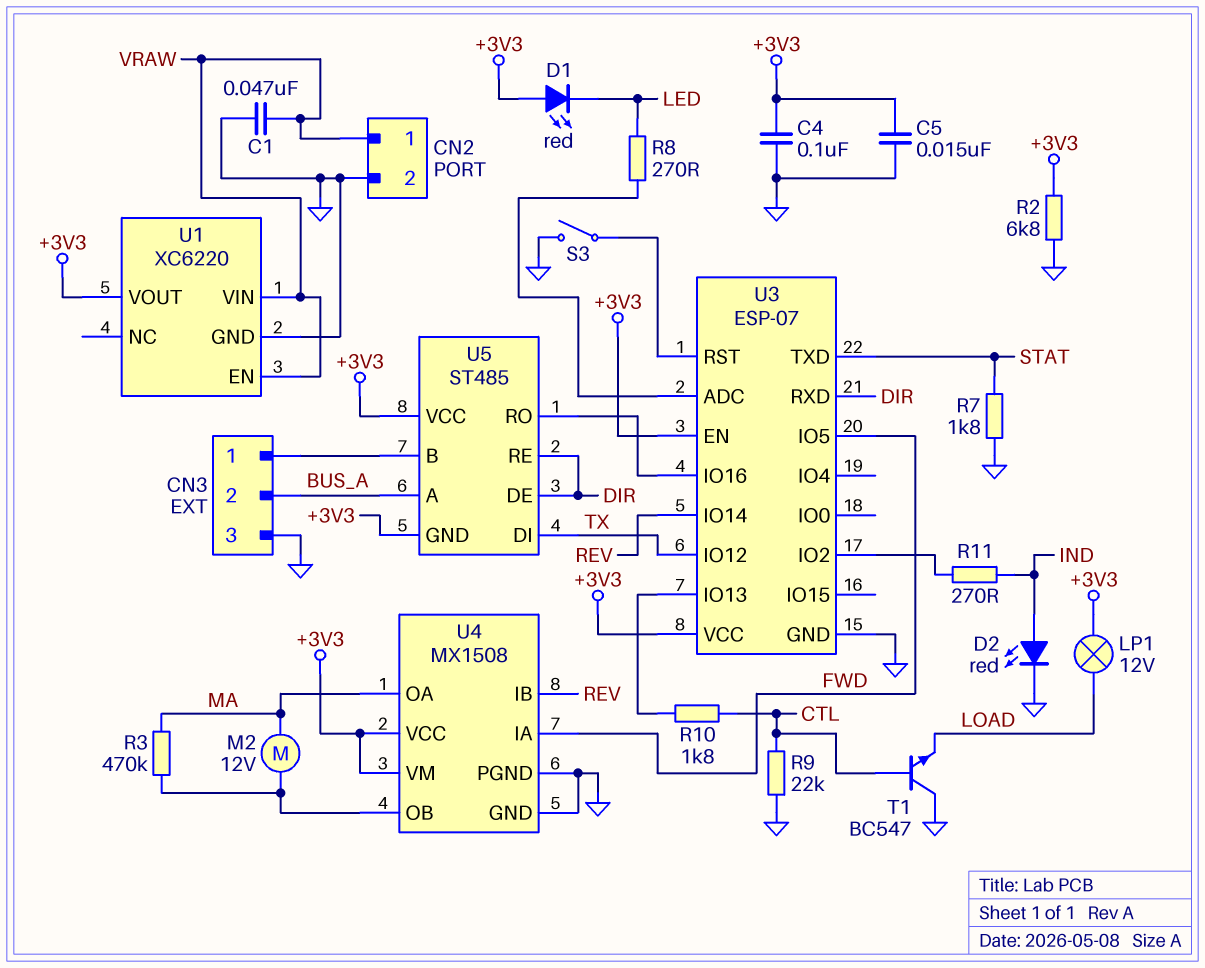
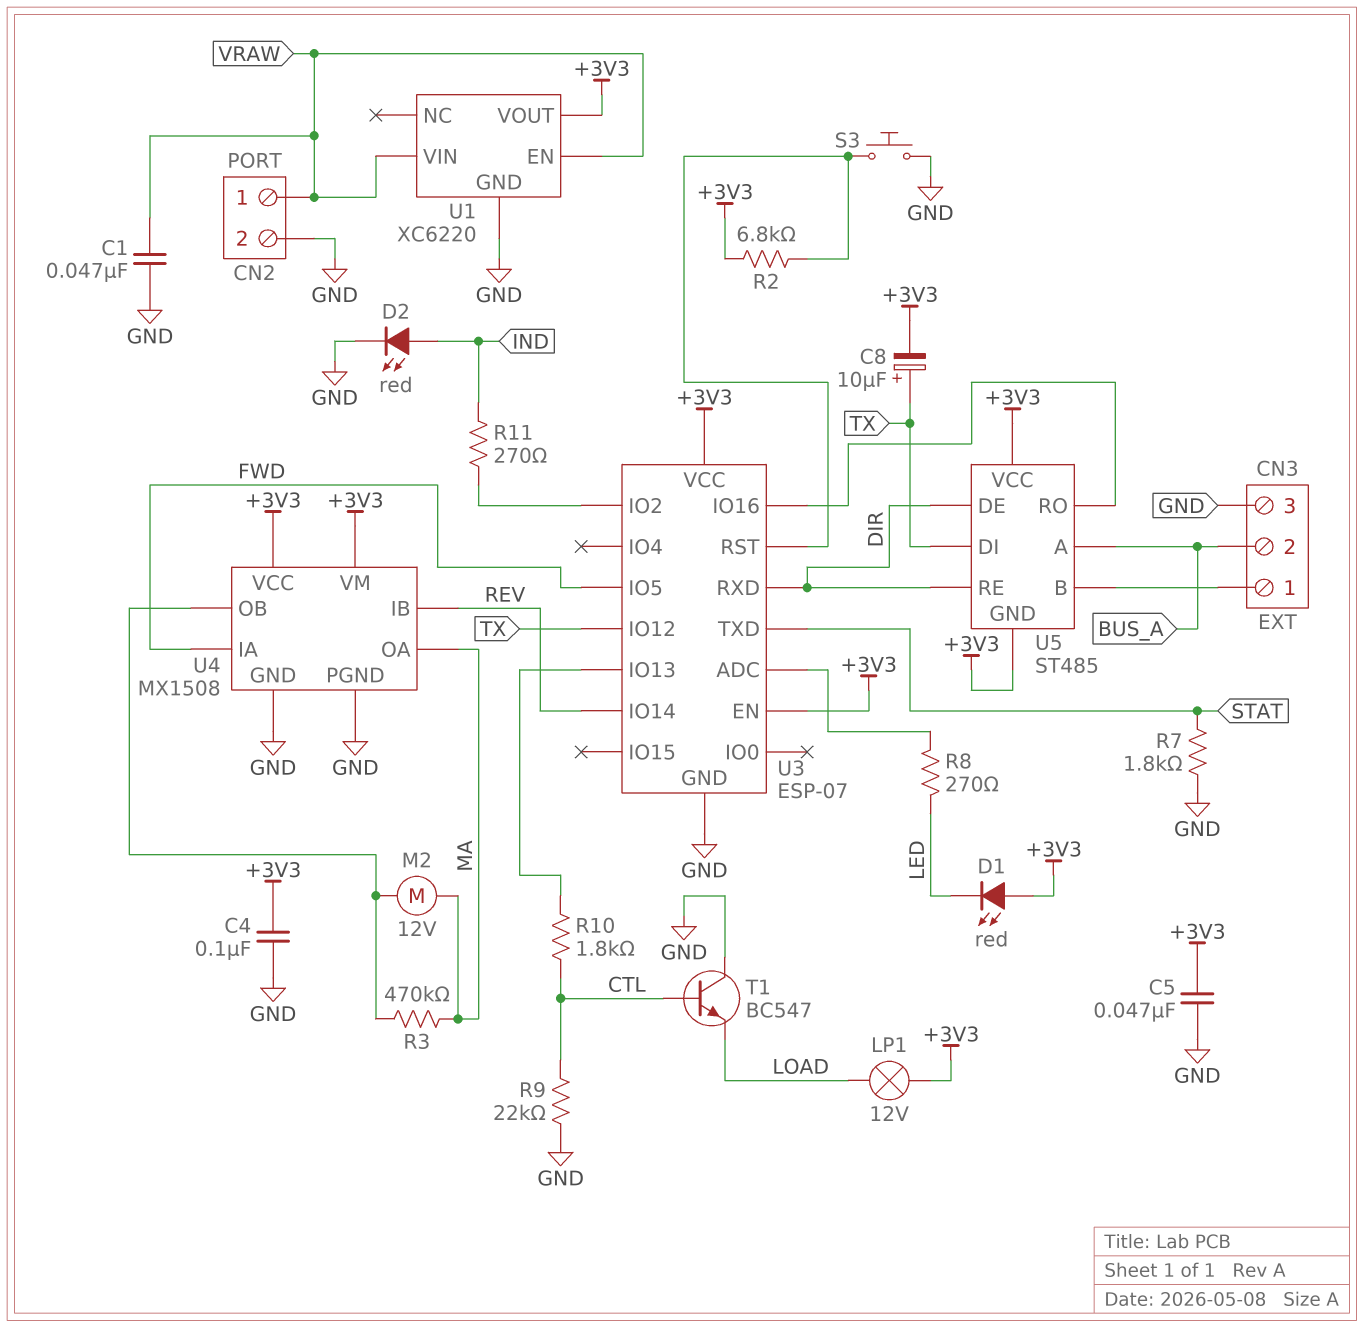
C5: 15nF (+3V3, GND) -> 47nF (+3V3, GND)
C8: none -> 10uF (plus TX, minus +3V3)
R2: 6.8k (+3V3, GND) -> 6.8k (+3V3, U3/RST)
S3: switch (GND, U3/RST) -> button (GND, U3/RST)

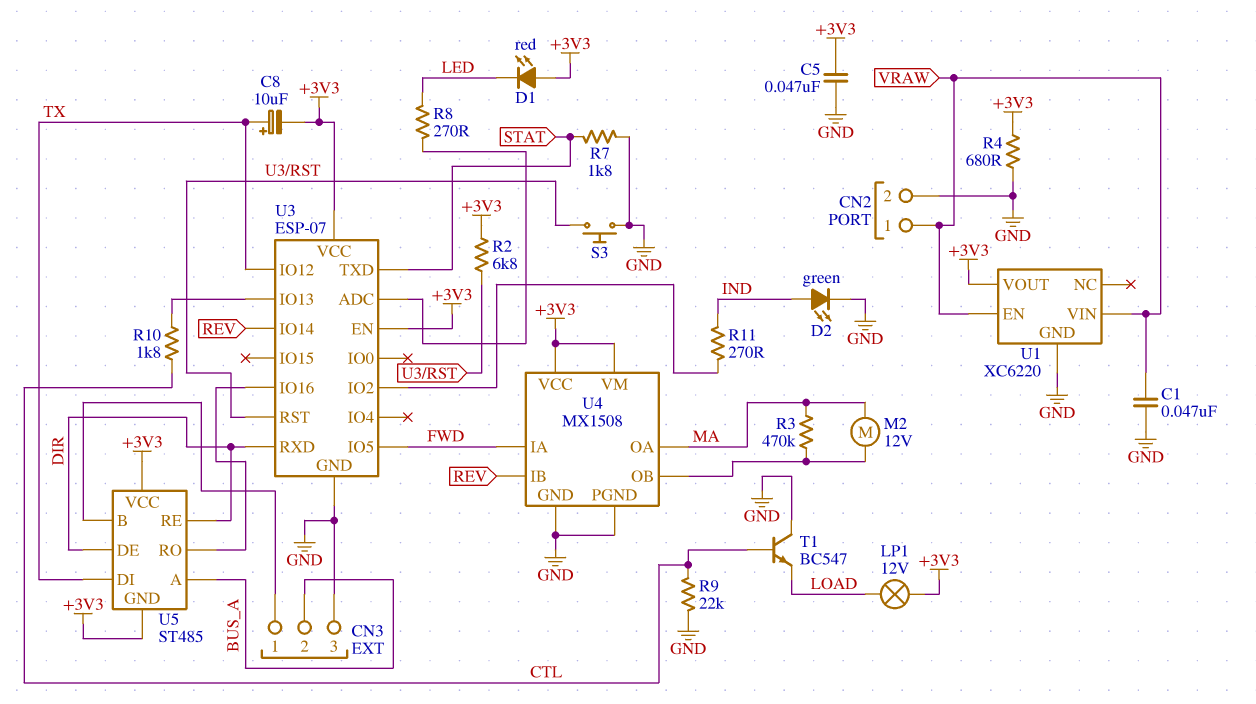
C4: 100nF (+3V3, GND) -> none
D2: LED red (A IND, K GND) -> LED green (A IND, K GND)
R4: none -> 680 (+3V3, GND)

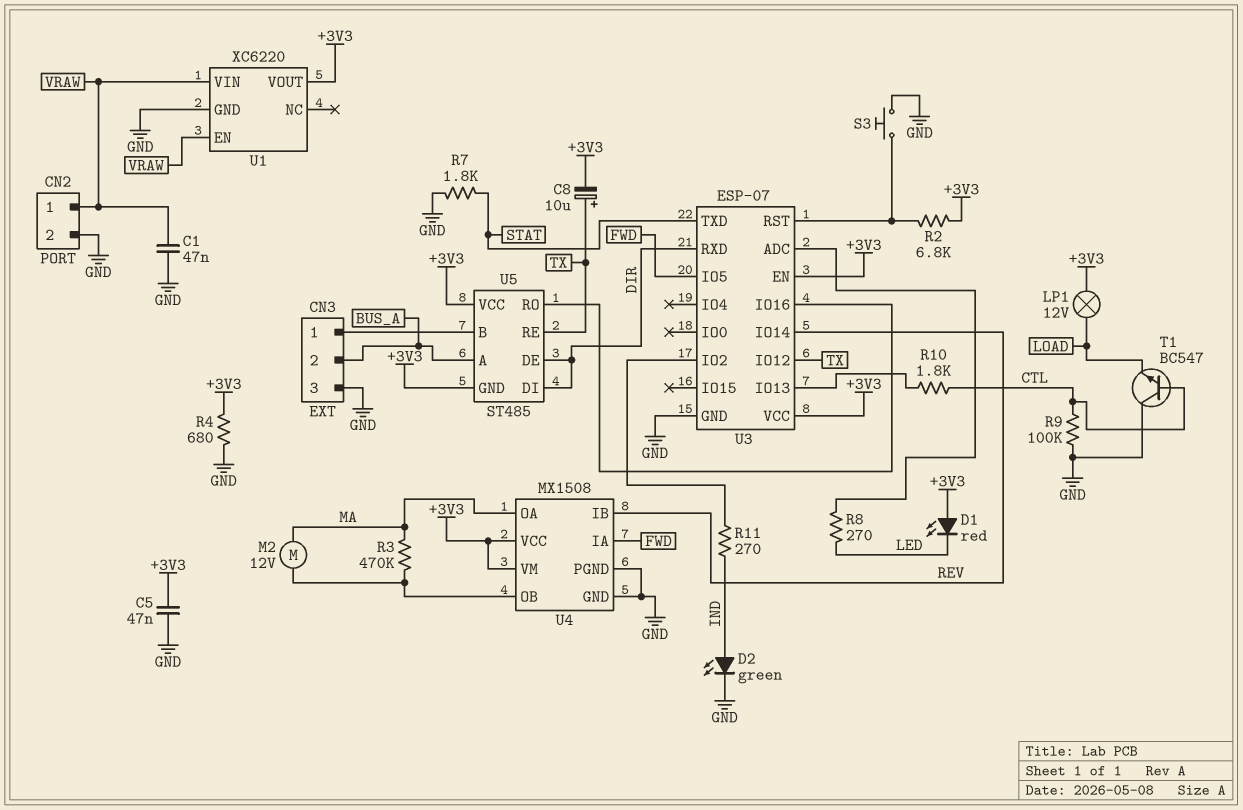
R9: 22k (CTL, GND) -> 100k (CTL, GND)
U5 pin DI: TX -> DIR
U5 pin RE: DIR -> TX

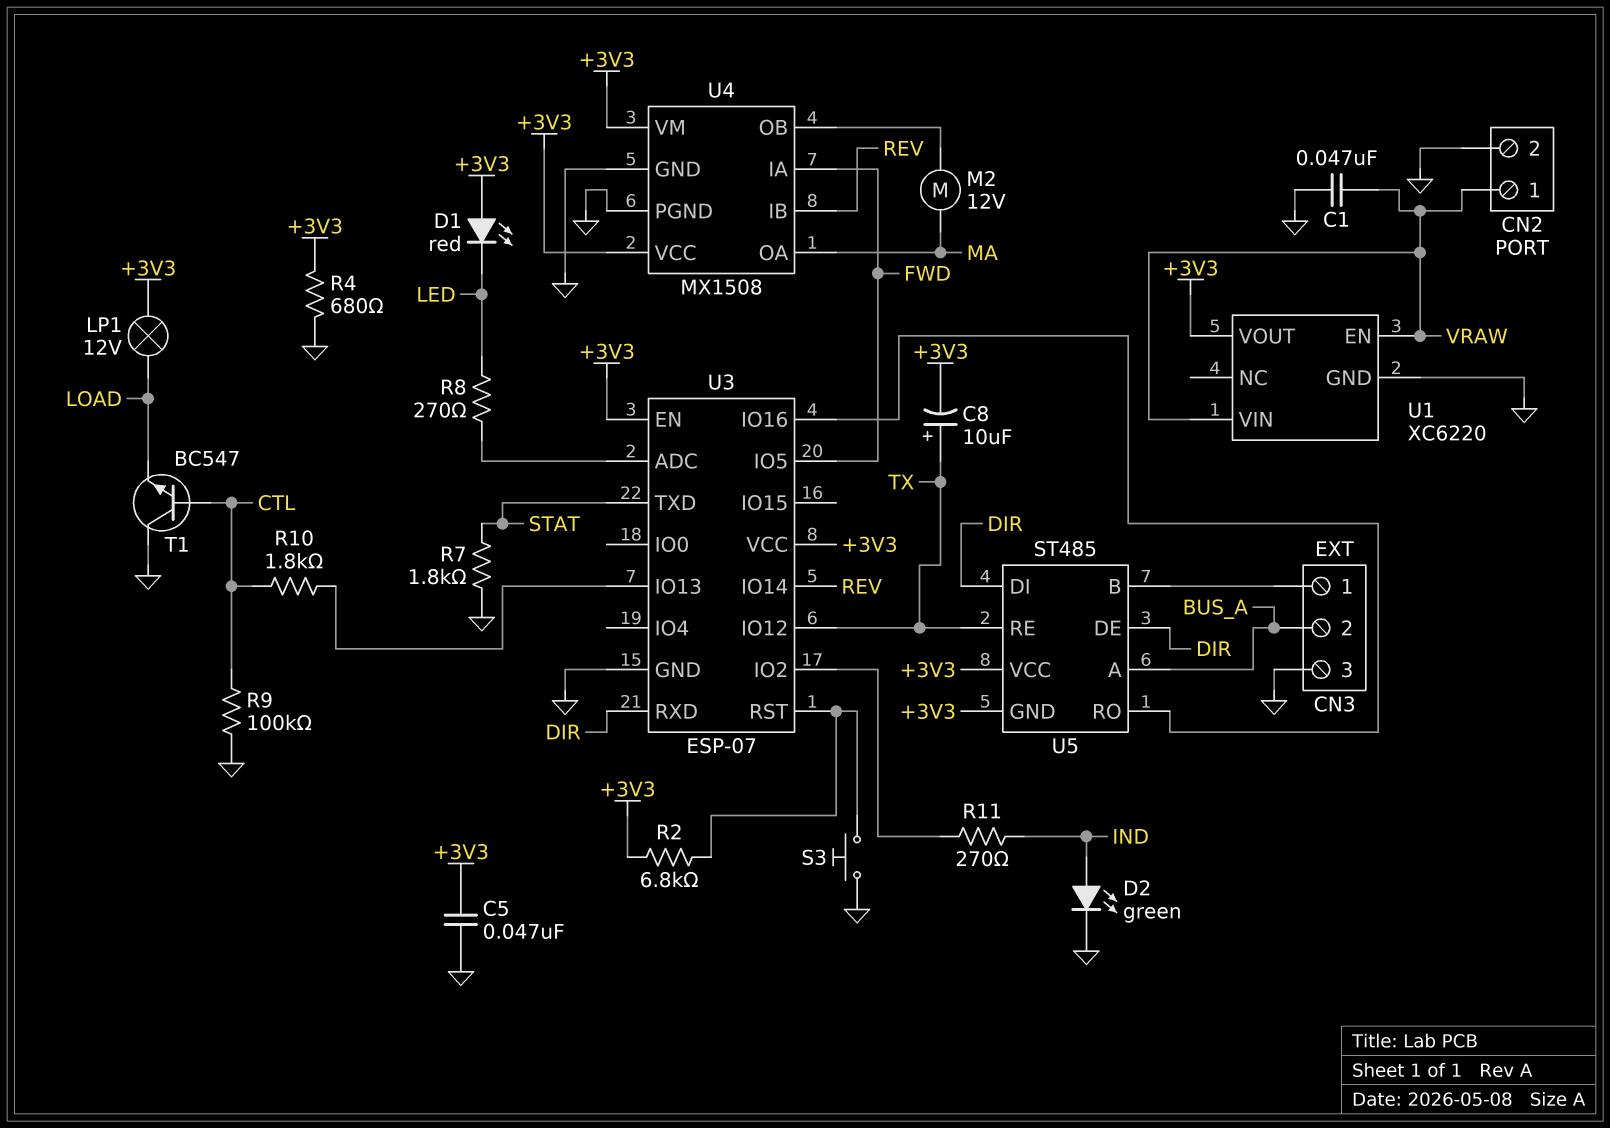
R3: 470k (MA, U4/OB) -> none

